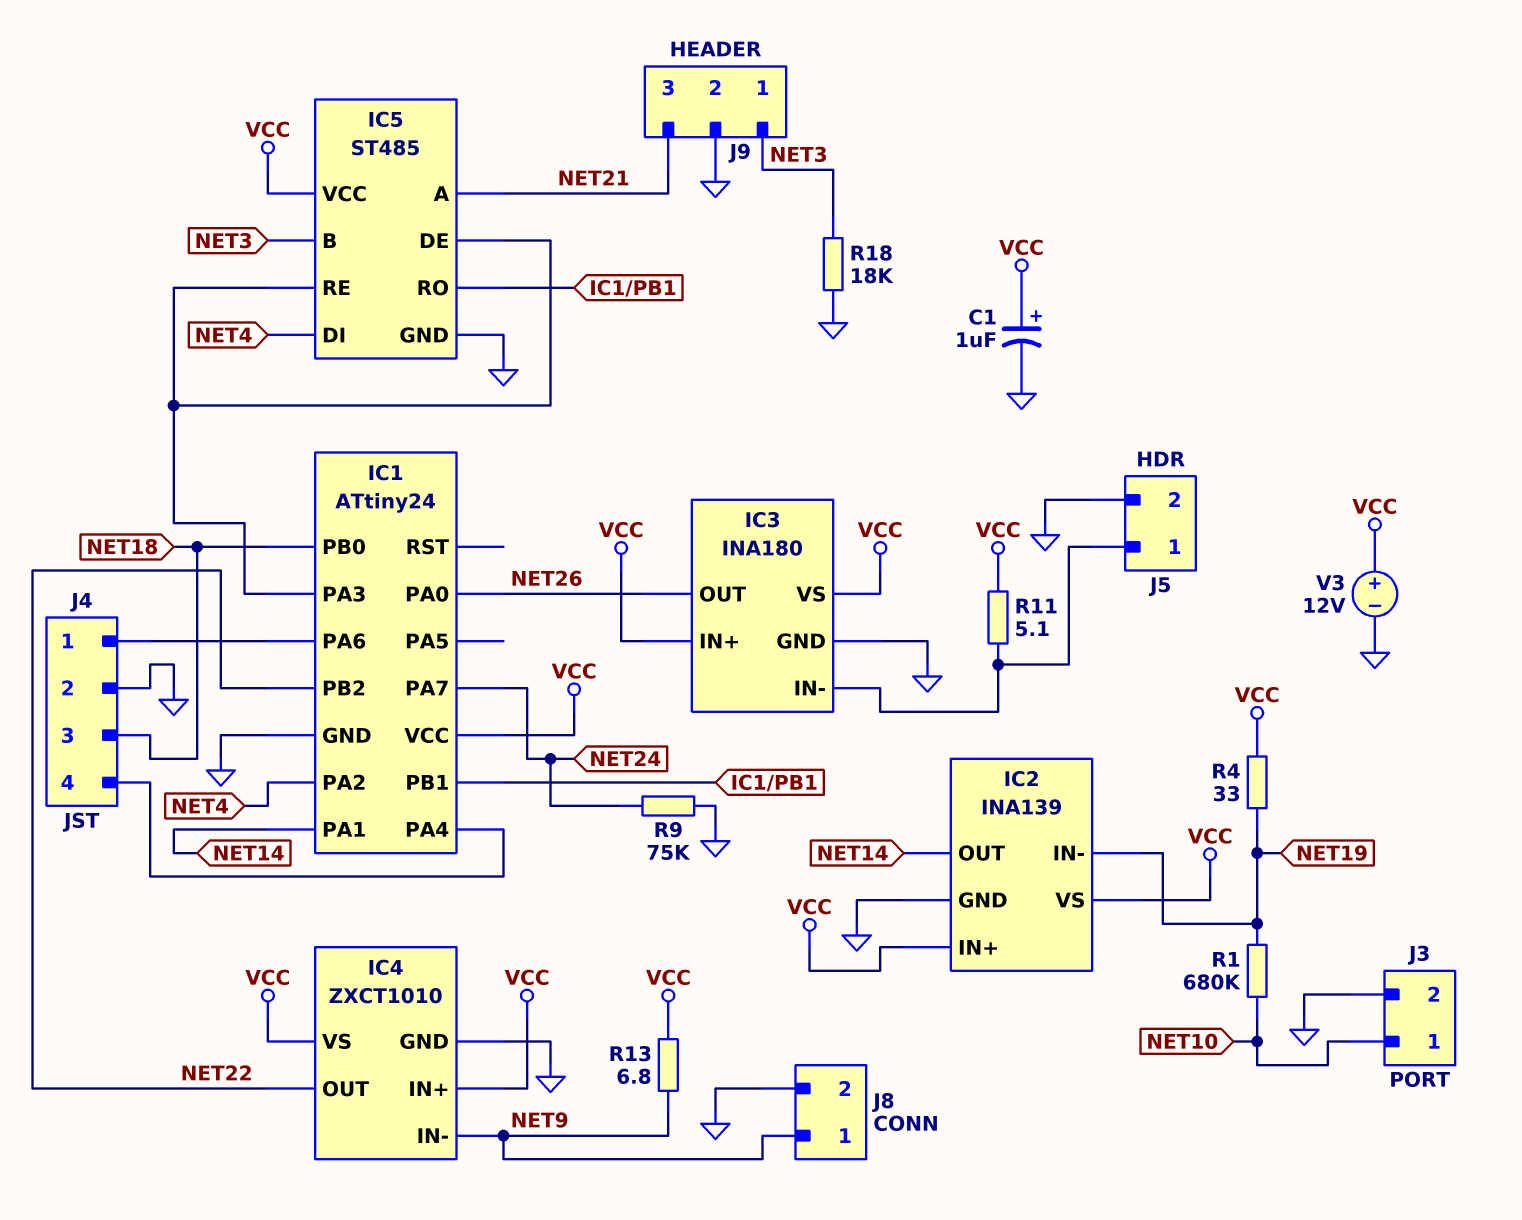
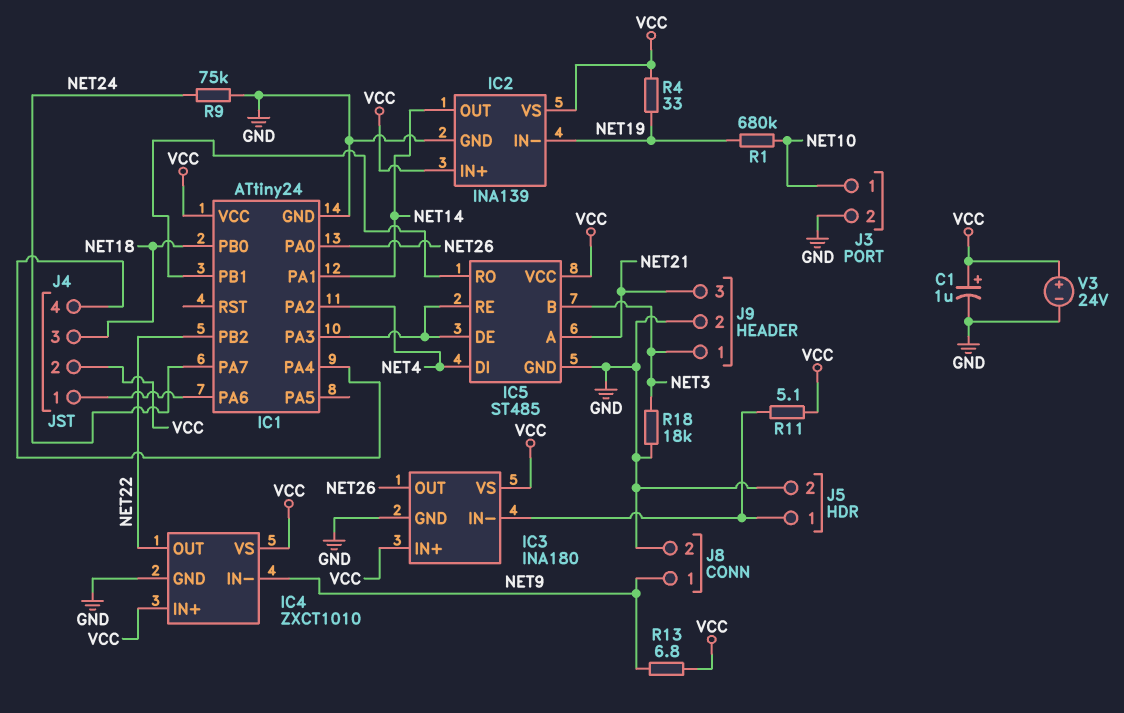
J4 pin 2: GND -> VCC
V3: 12V (plus VCC, minus GND) -> 24V (plus VCC, minus GND)

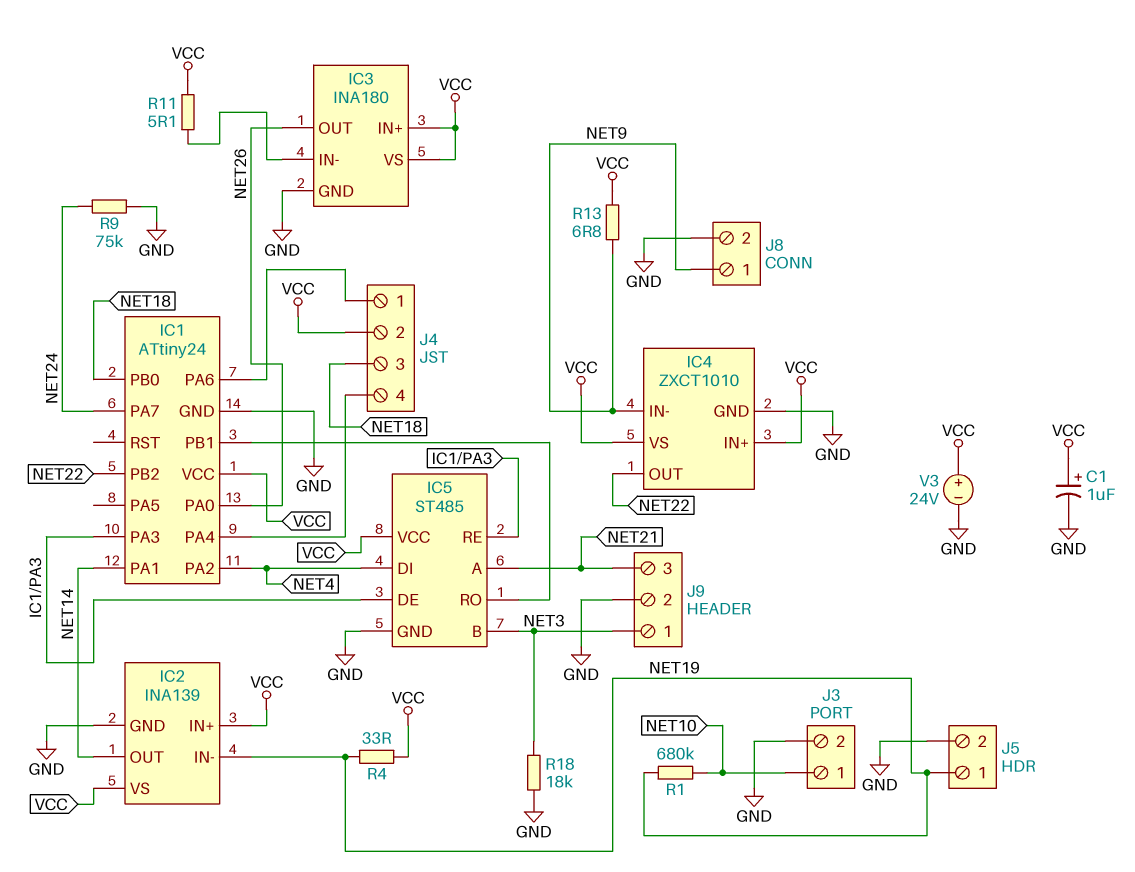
J5 pin 1: IC3/IN- -> NET19

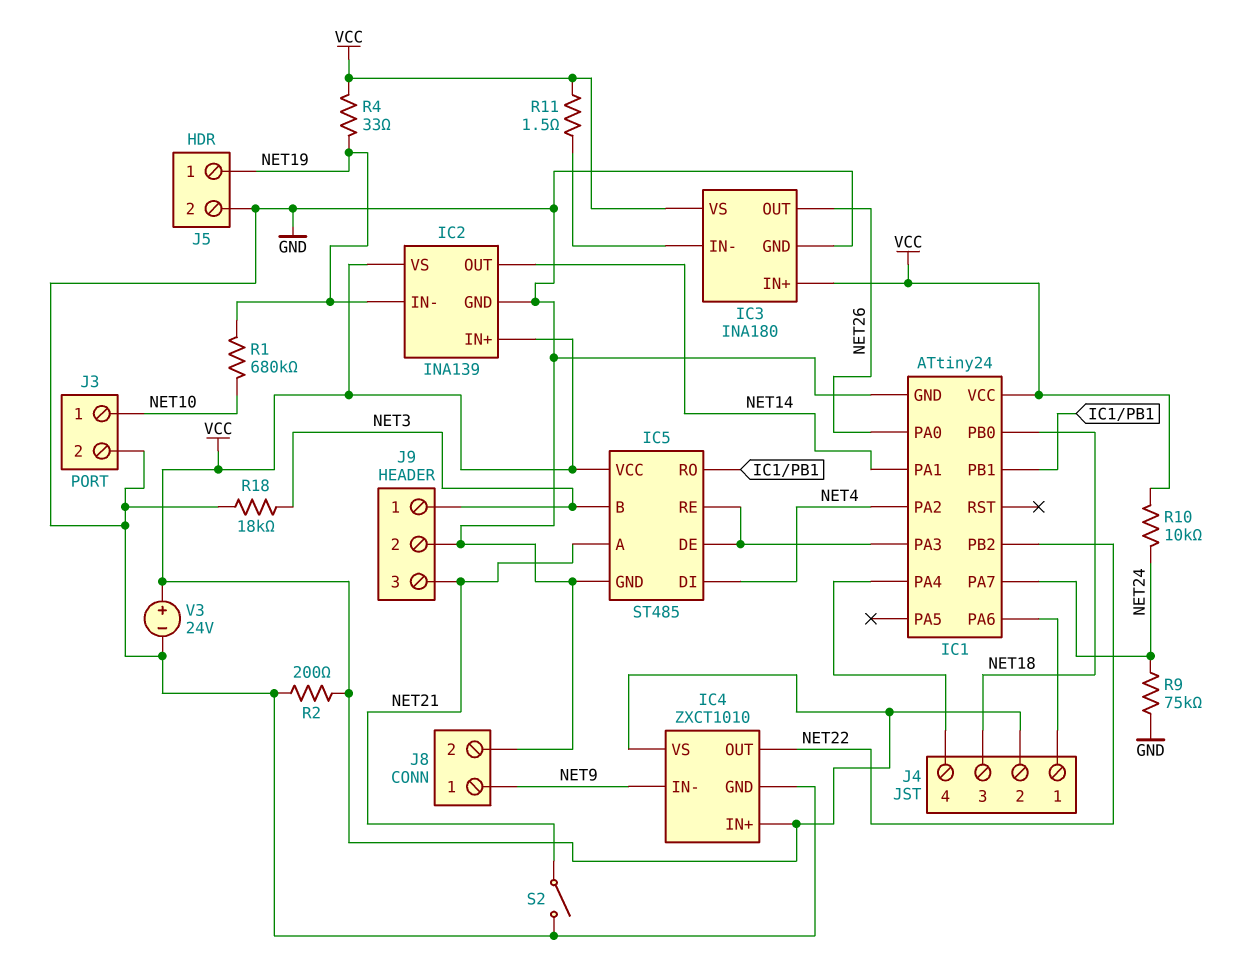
C1: 1uF (plus VCC, minus GND) -> none
R2: none -> 200 (GND, VCC)
R10: none -> 10k (NET24, VCC)
R11: 5.1 (IC3/IN-, VCC) -> 1.5 (IC3/IN-, VCC)
R13: 6.8 (NET9, VCC) -> none
S2: none -> switch (GND, NET21)

